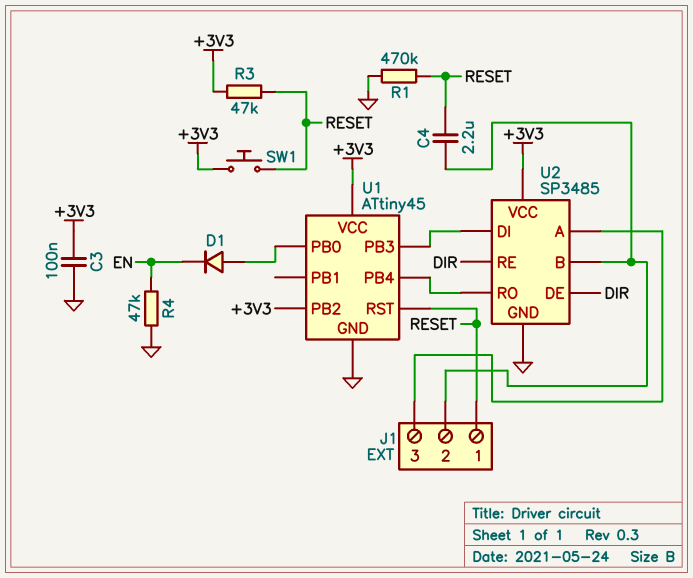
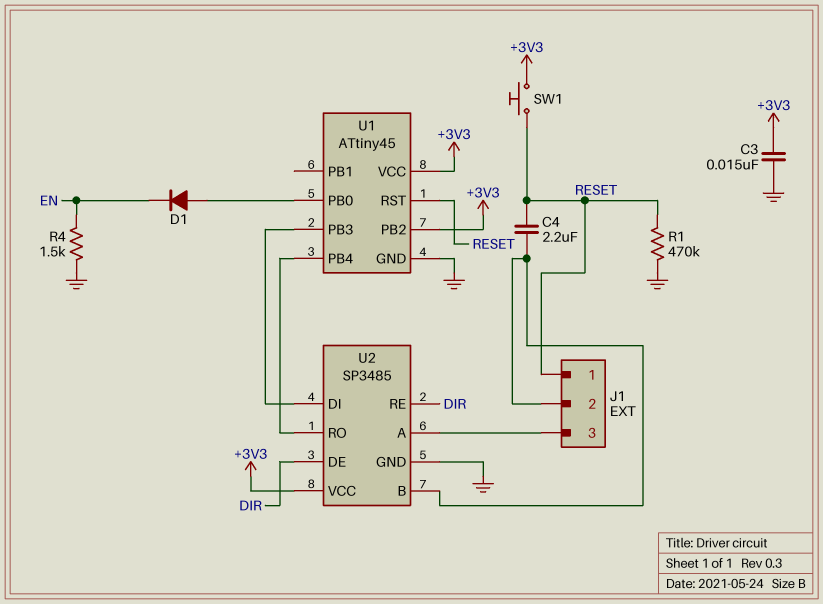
C3: 100nF (+3V3, GND) -> 15nF (+3V3, GND)
R3: 47k (+3V3, RESET) -> none
R4: 47k (EN, GND) -> 1.5k (EN, GND)

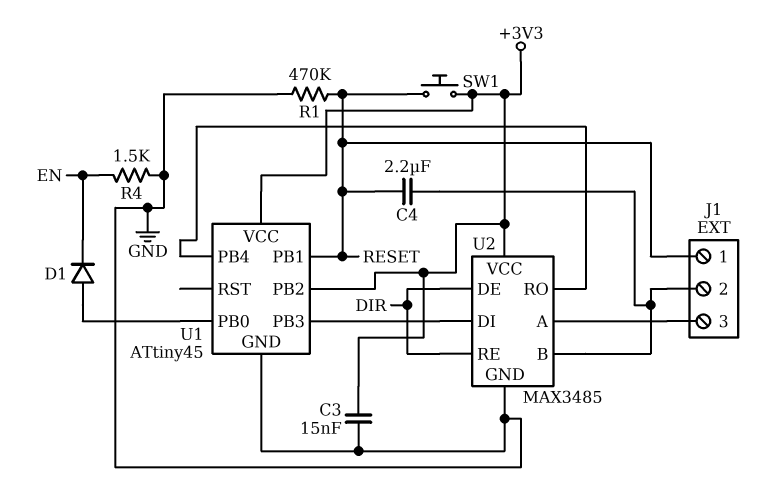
U1 pin PB1: none -> RESET
U1 pin RST: RESET -> none
U2: SP3485 -> MAX3485

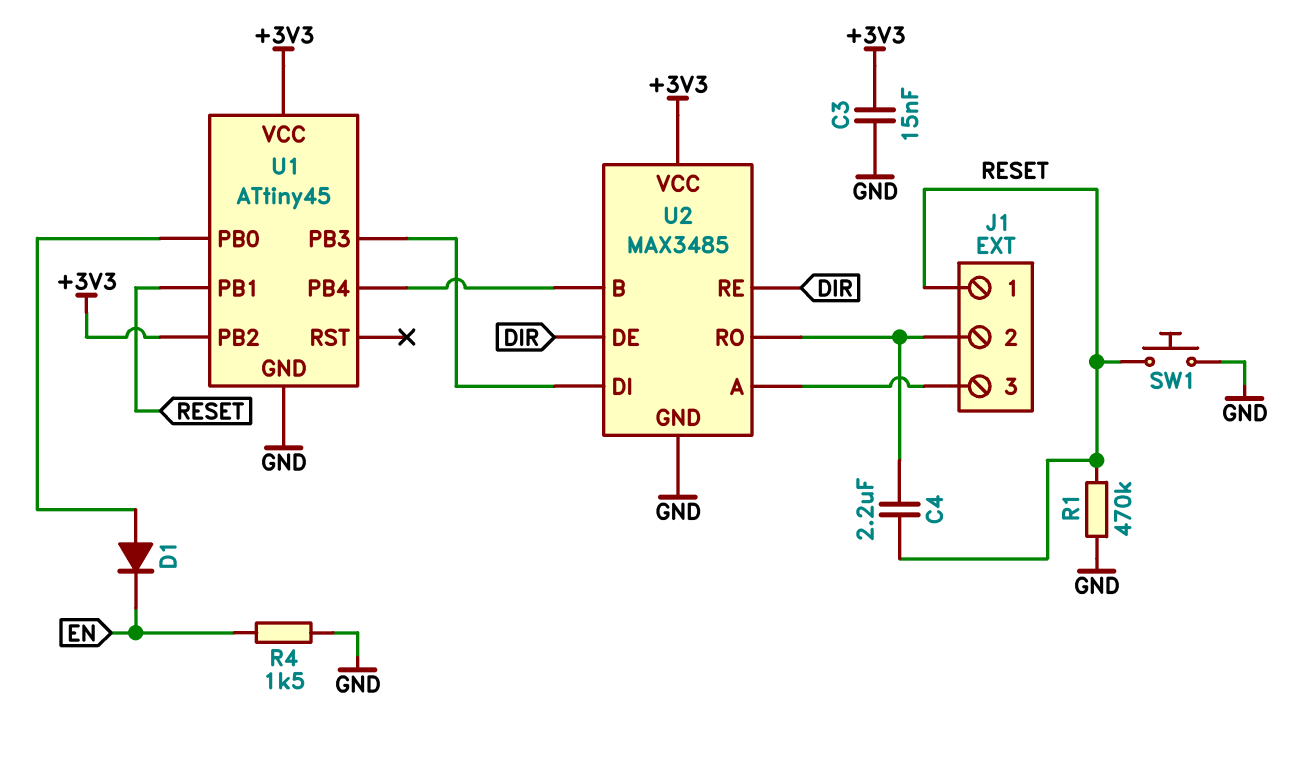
SW1: button (+3V3, RESET) -> button (GND, RESET)
U2 pin B: J1/2 -> U1/PB4
U2 pin RO: U1/PB4 -> J1/2

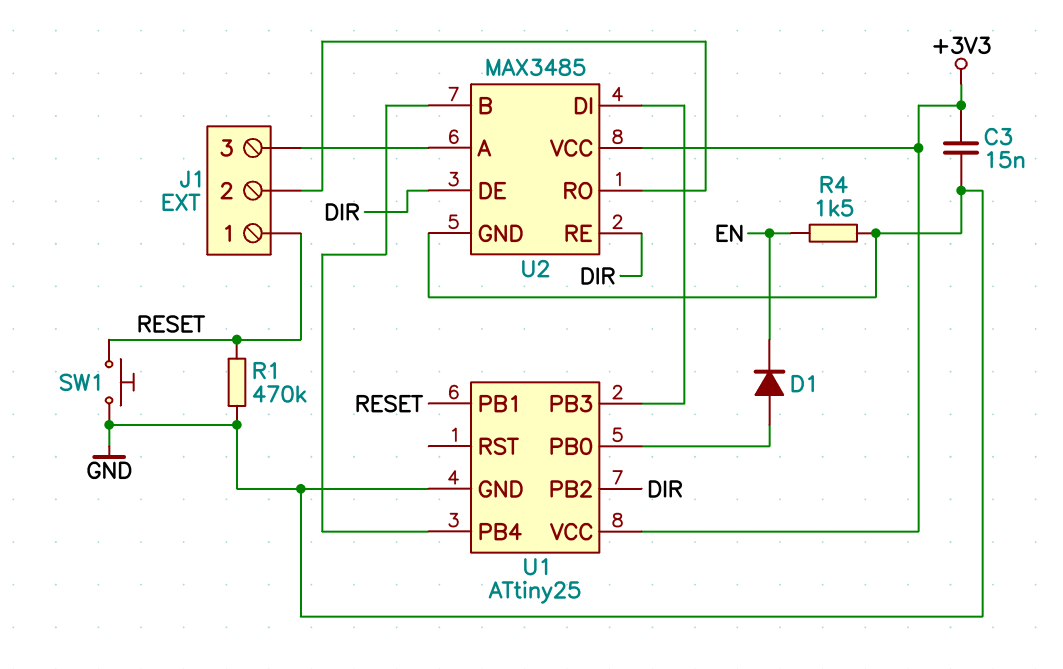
C4: 2.2uF (J1/2, RESET) -> none
U1: ATtiny45 -> ATtiny25
U1 pin PB2: +3V3 -> DIR

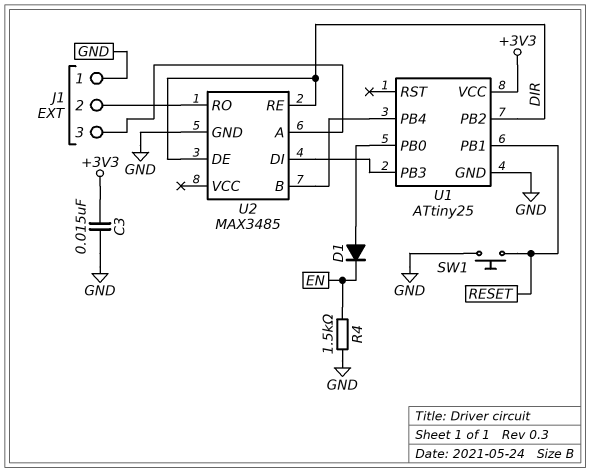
J1 pin 1: RESET -> GND
R1: 470k (GND, RESET) -> none
U2 pin VCC: +3V3 -> none

